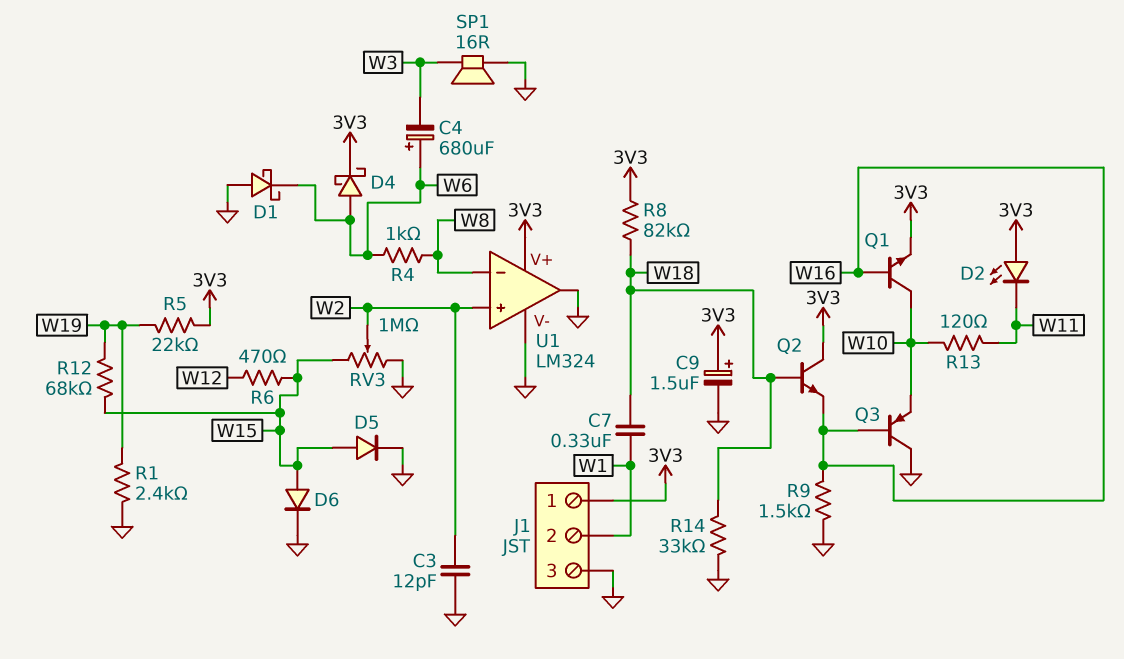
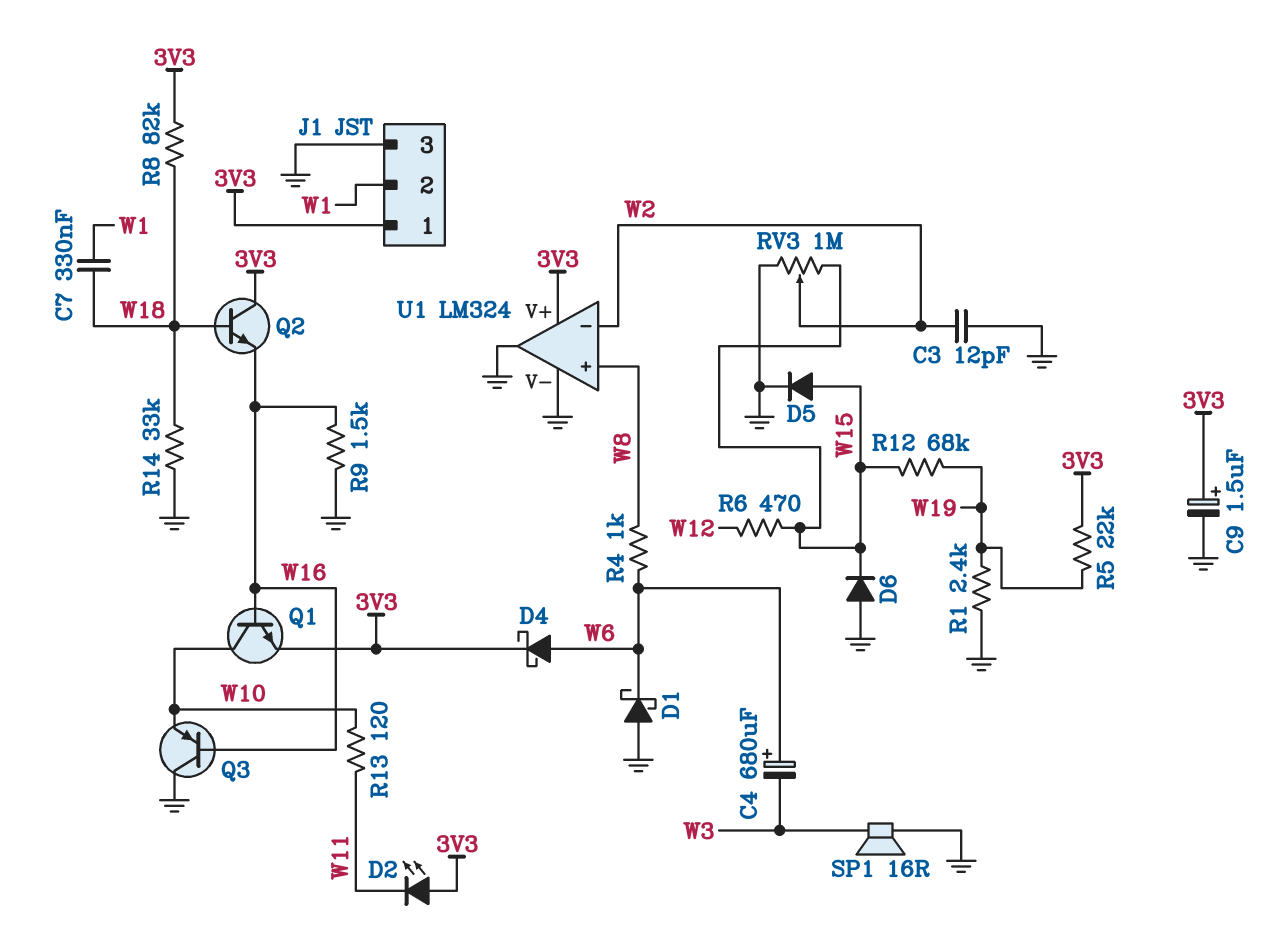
D6: diode (A W15, K GND) -> diode (A GND, K W15)
U1 pin in+: W2 -> W8
U1 pin in-: W8 -> W2

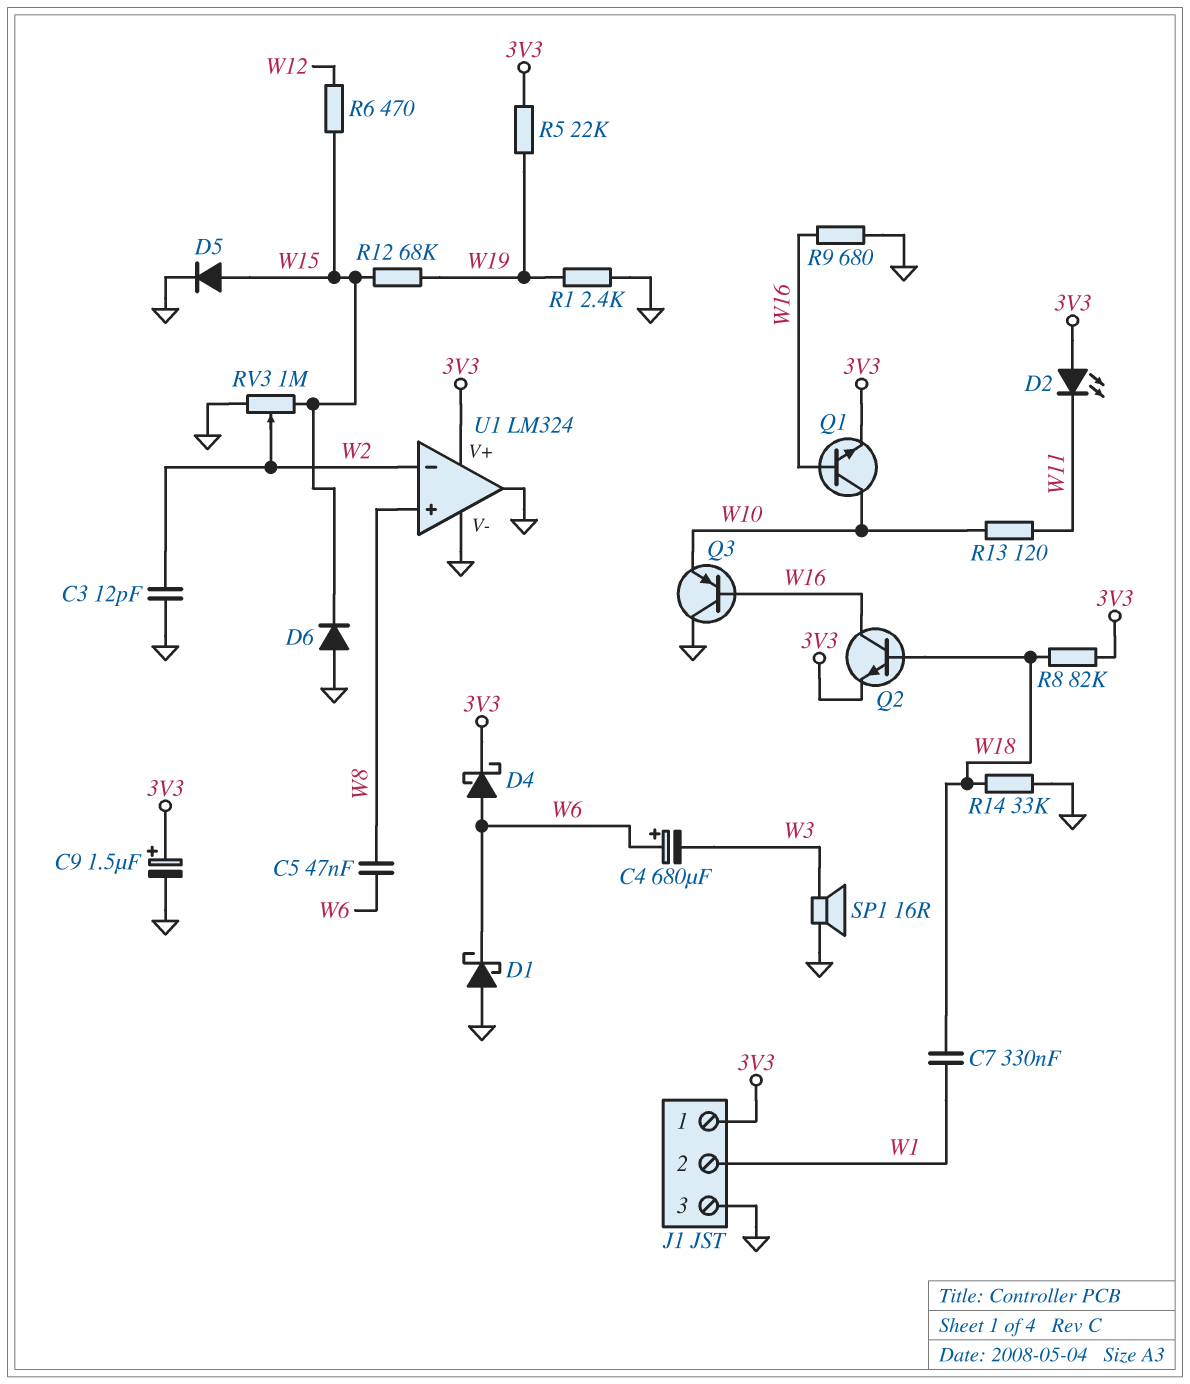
C5: none -> 47nF (W6, W8)
Q2: NPN (B W18, C 3V3, E W16) -> NPN (B W18, C W16, E 3V3)
R4: 1k (W6, W8) -> none
R9: 1.5k (GND, W16) -> 680 (GND, W16)

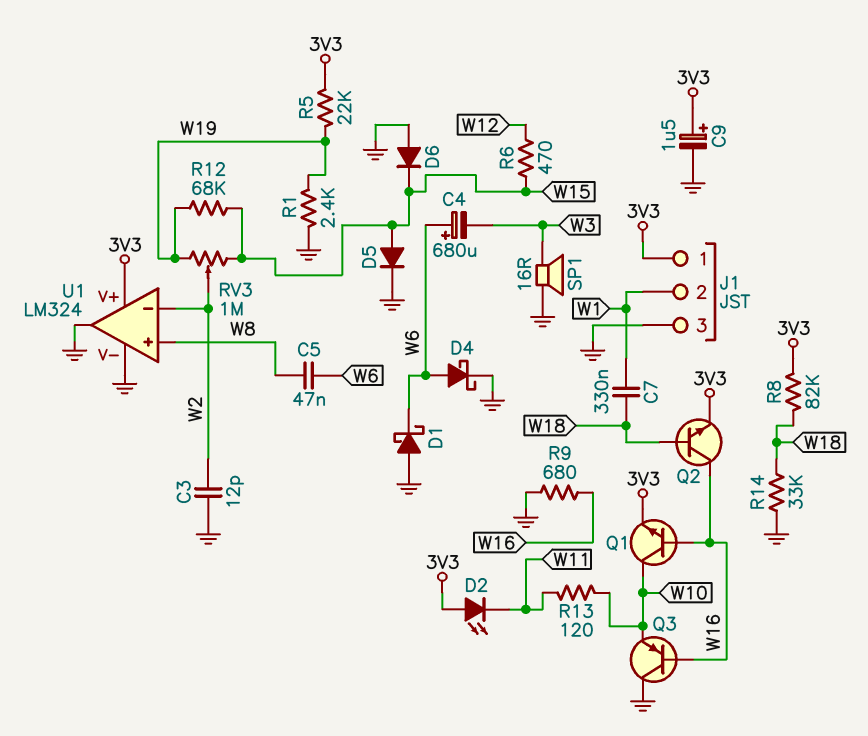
D4: schottky (A W6, K 3V3) -> schottky (A W6, K GND)
RV3: 1M (GND, W15, wiper W2) -> 1M (W15, W19, wiper W2)

